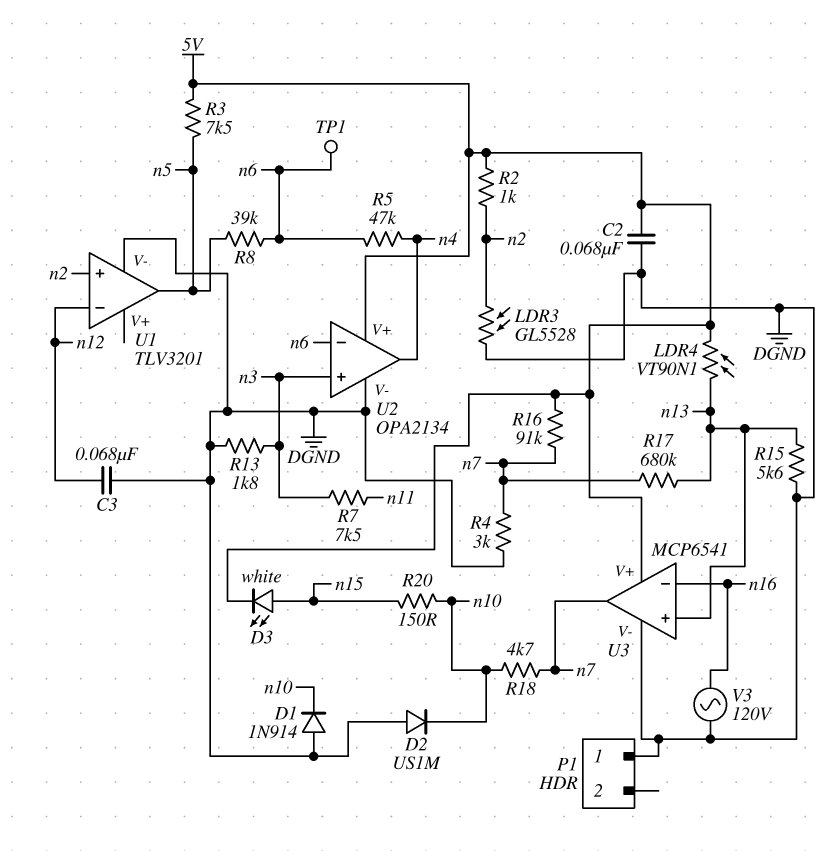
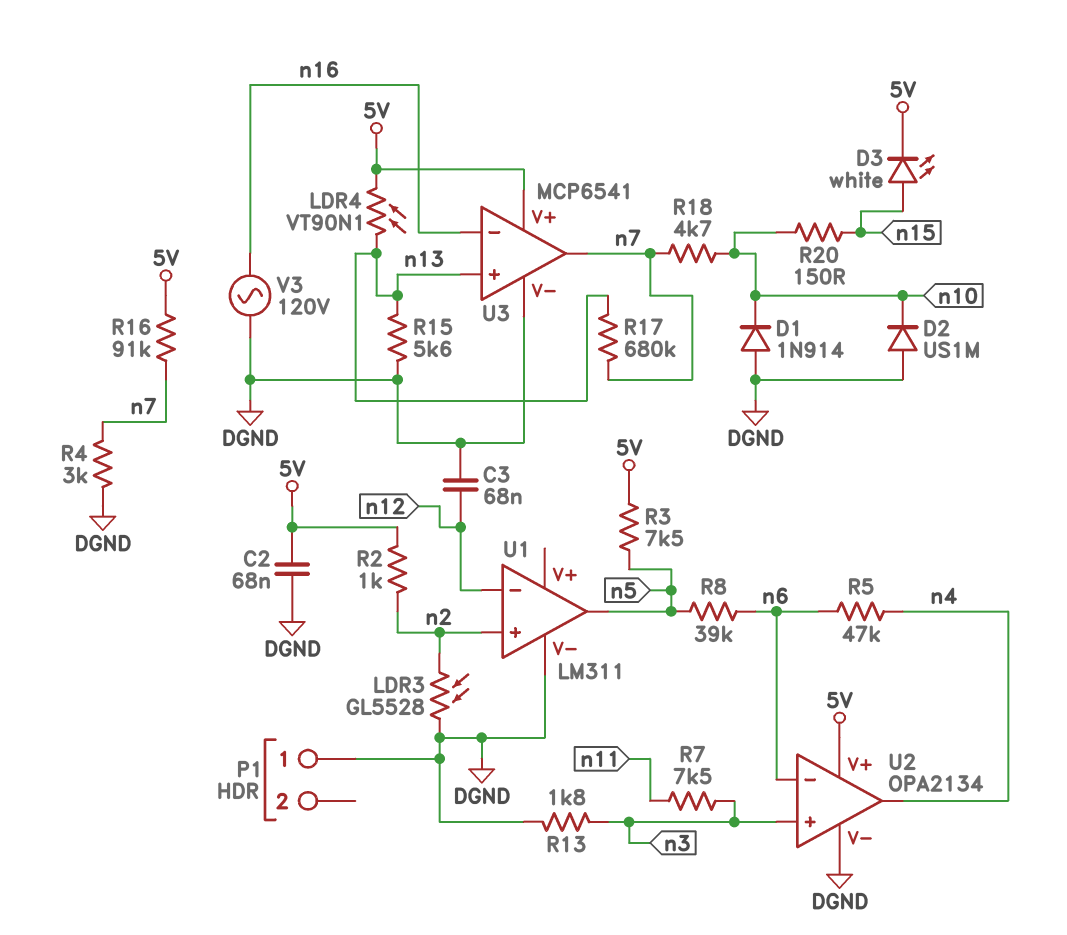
TP1: test point (n6) -> none
U1: TLV3201 -> LM311

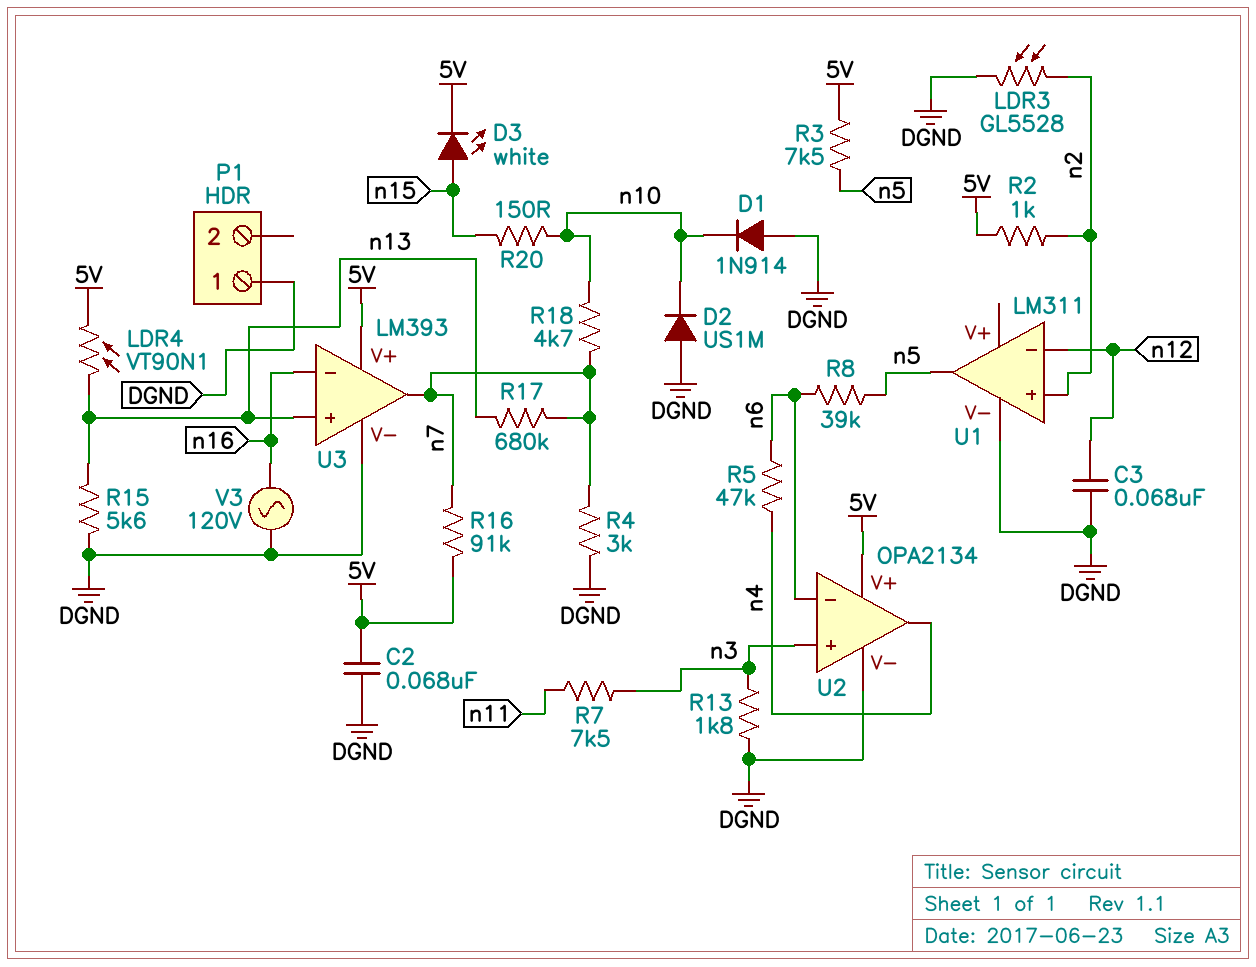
U3: MCP6541 -> LM393

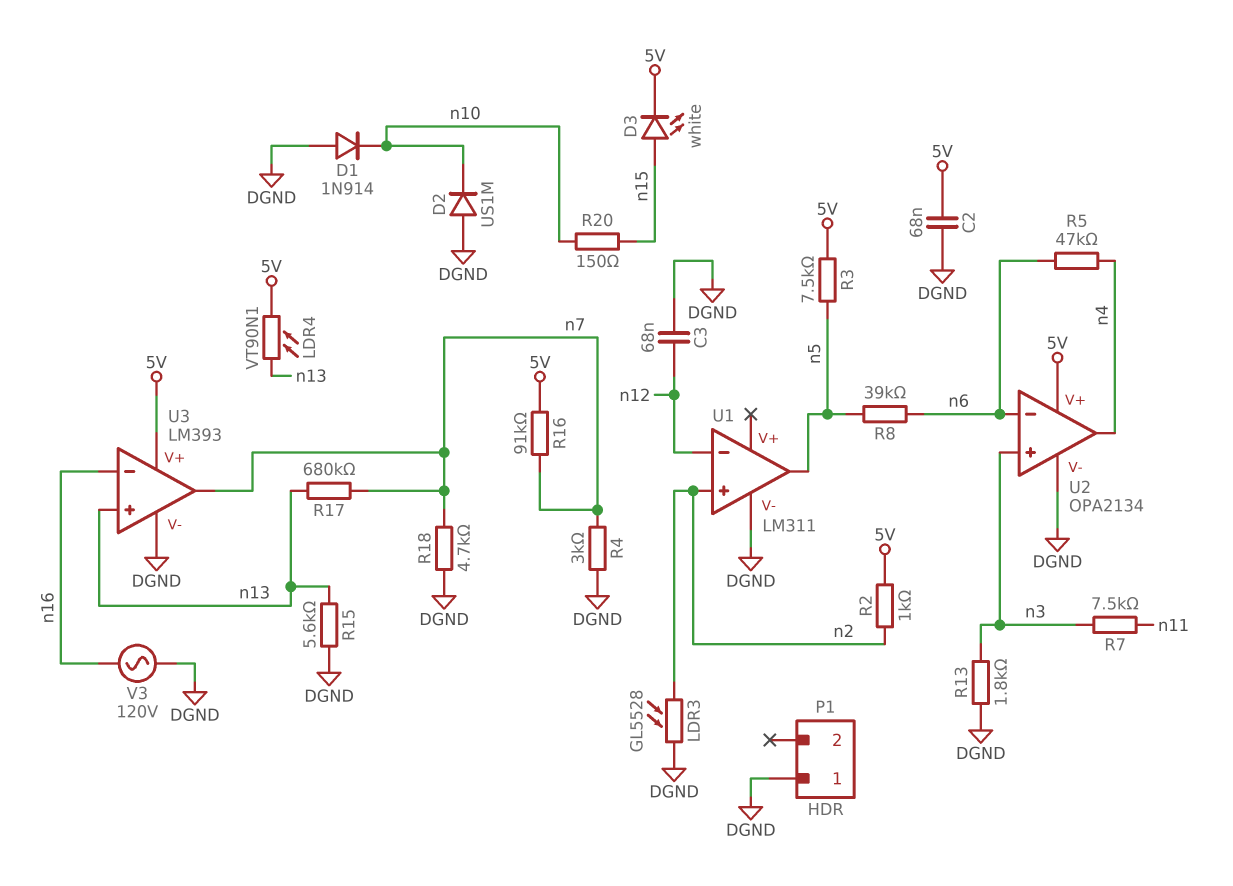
R18: 4.7k (n7, n10) -> 4.7k (DGND, n7)

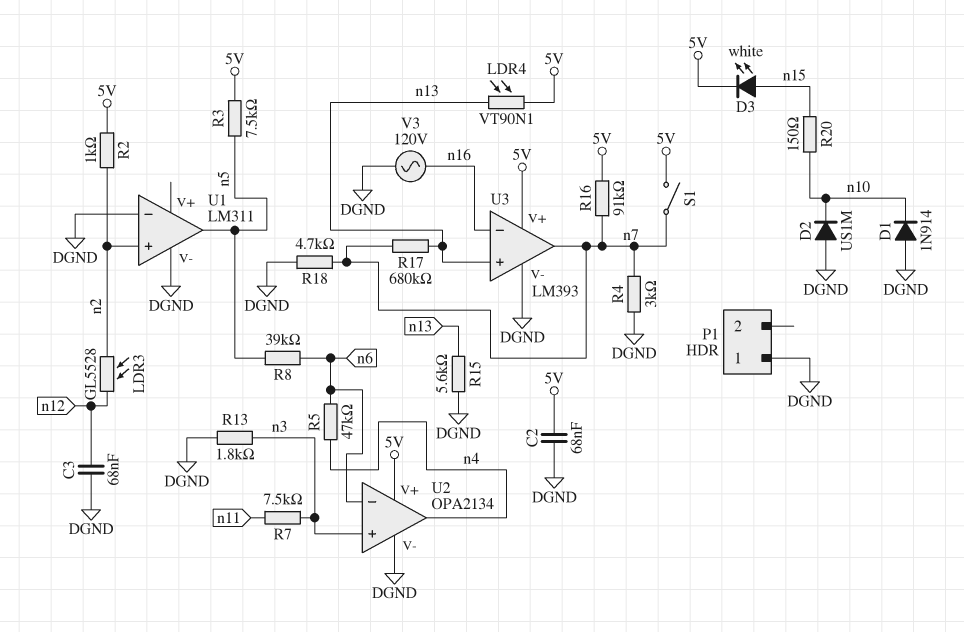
LDR3: GL5528 (DGND, n2) -> GL5528 (n2, n12)
S1: none -> switch (5V, n7)
U1 pin in-: n12 -> DGND

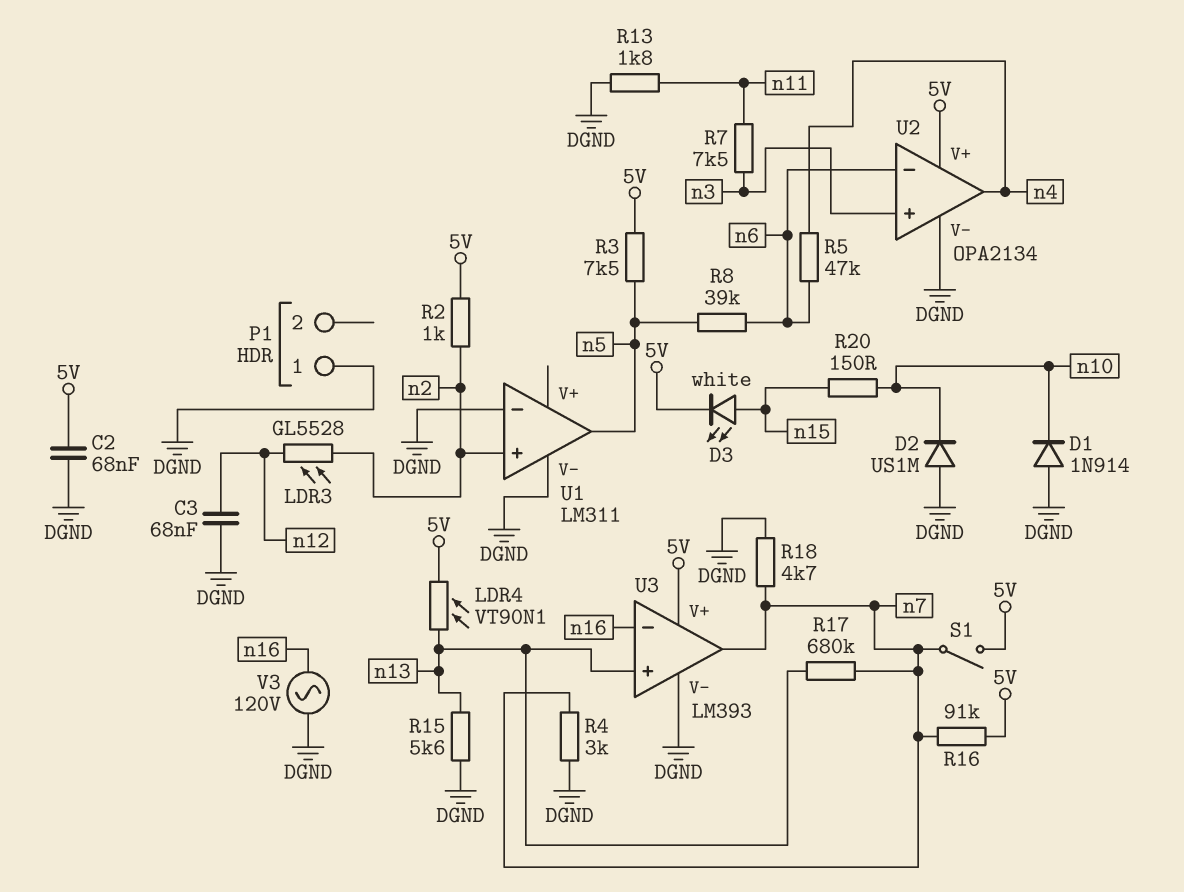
R13: 1.8k (DGND, n3) -> 1.8k (DGND, n11)

